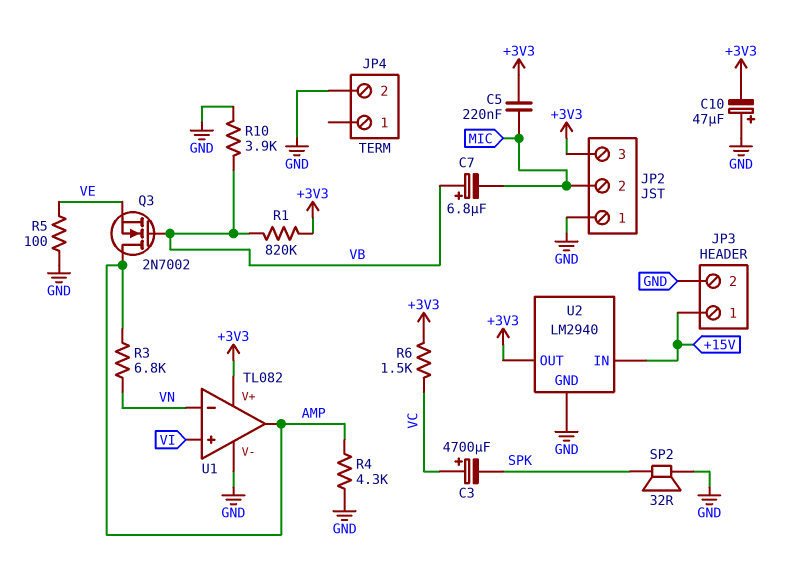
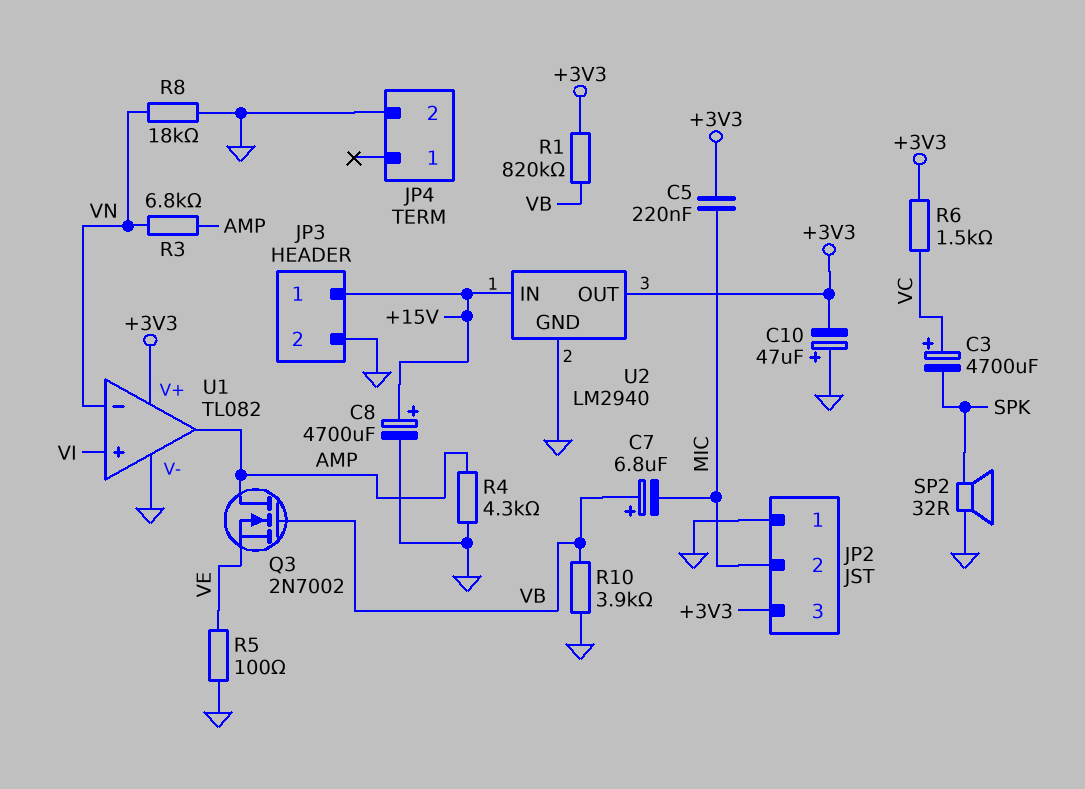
C8: none -> 4700uF (plus +15V, minus GND)
R8: none -> 18k (GND, VN)

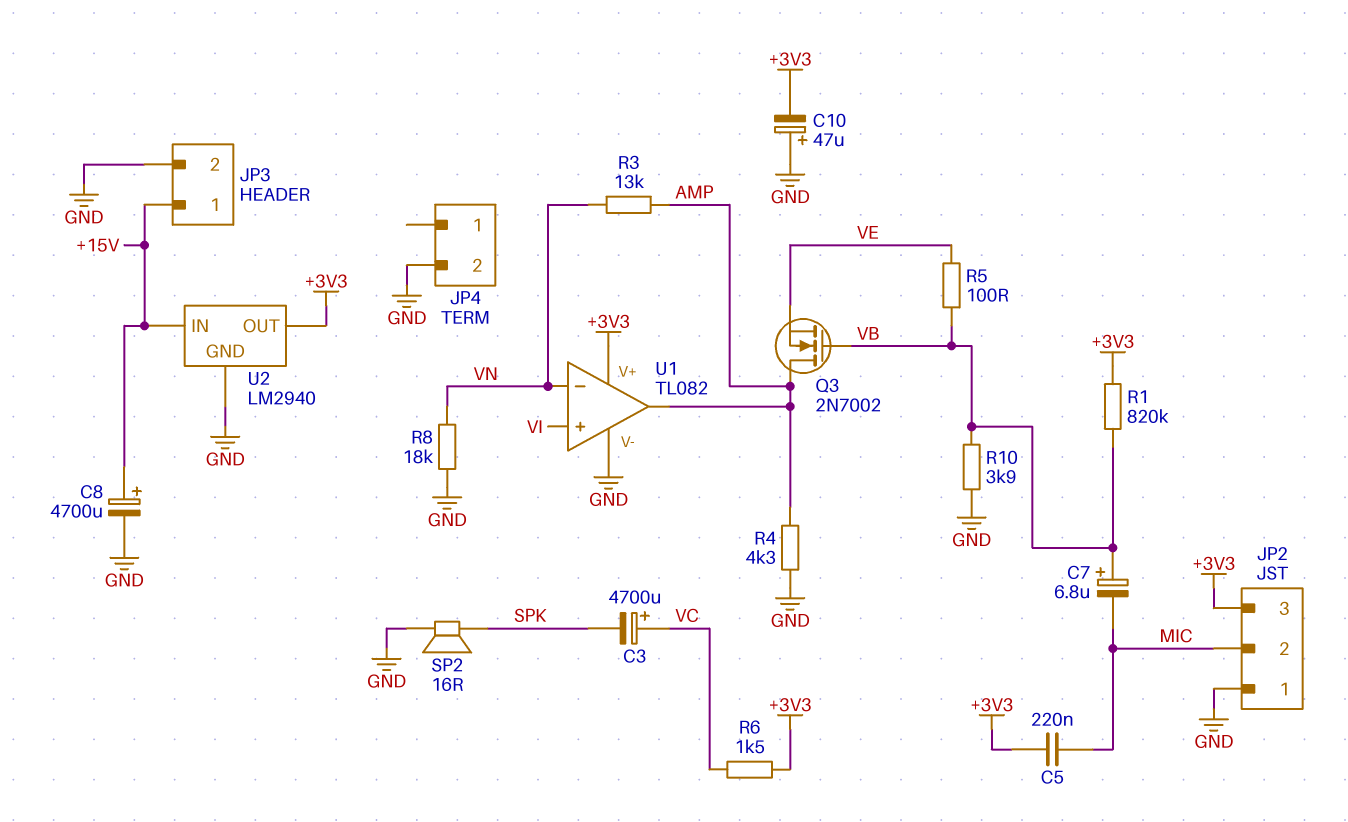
R3: 6.8k (AMP, VN) -> 13k (AMP, VN)
R5: 100 (GND, VE) -> 100 (VB, VE)
SP2: speaker 32R (GND, SPK) -> speaker 16R (GND, SPK)

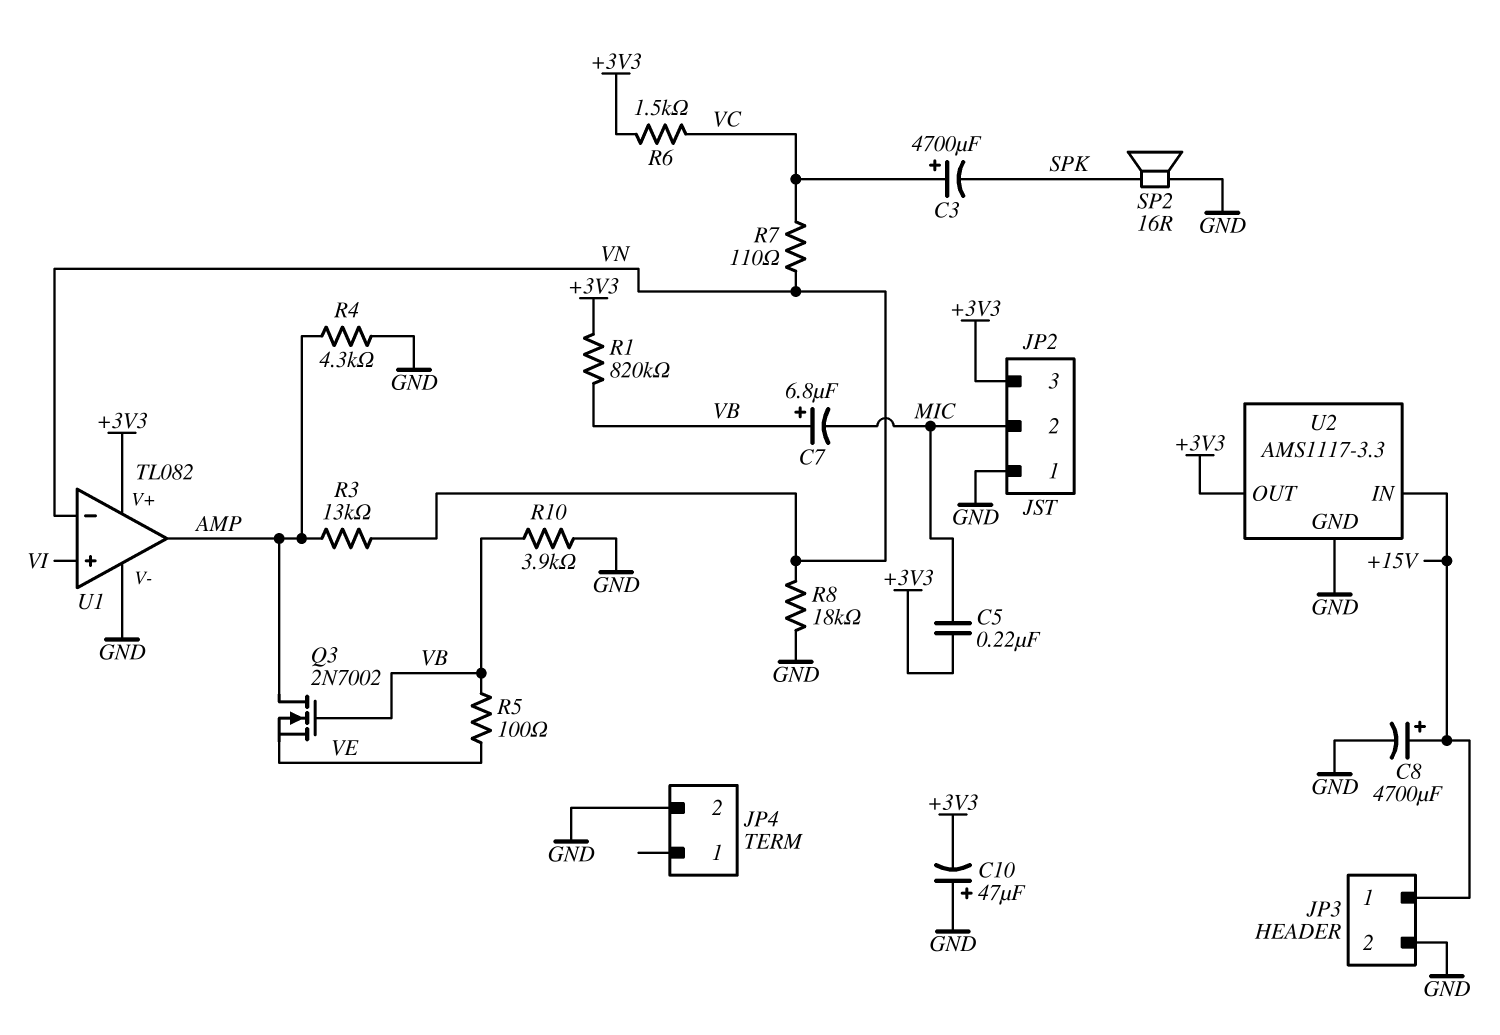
R7: none -> 110 (VC, VN)
U2: LM2940 -> AMS1117-3.3

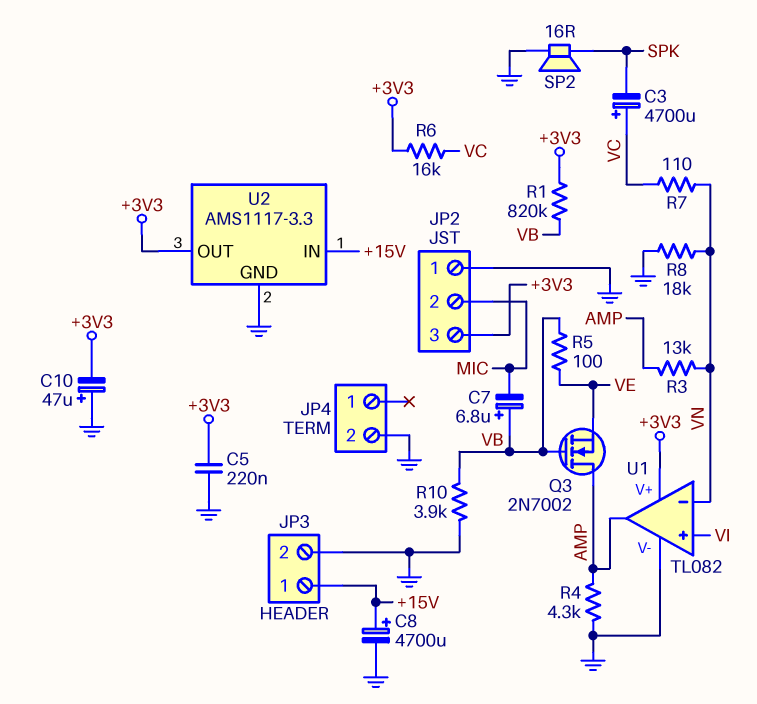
C5: 220nF (+3V3, MIC) -> 220nF (+3V3, GND)
R6: 1.5k (+3V3, VC) -> 16k (+3V3, VC)

